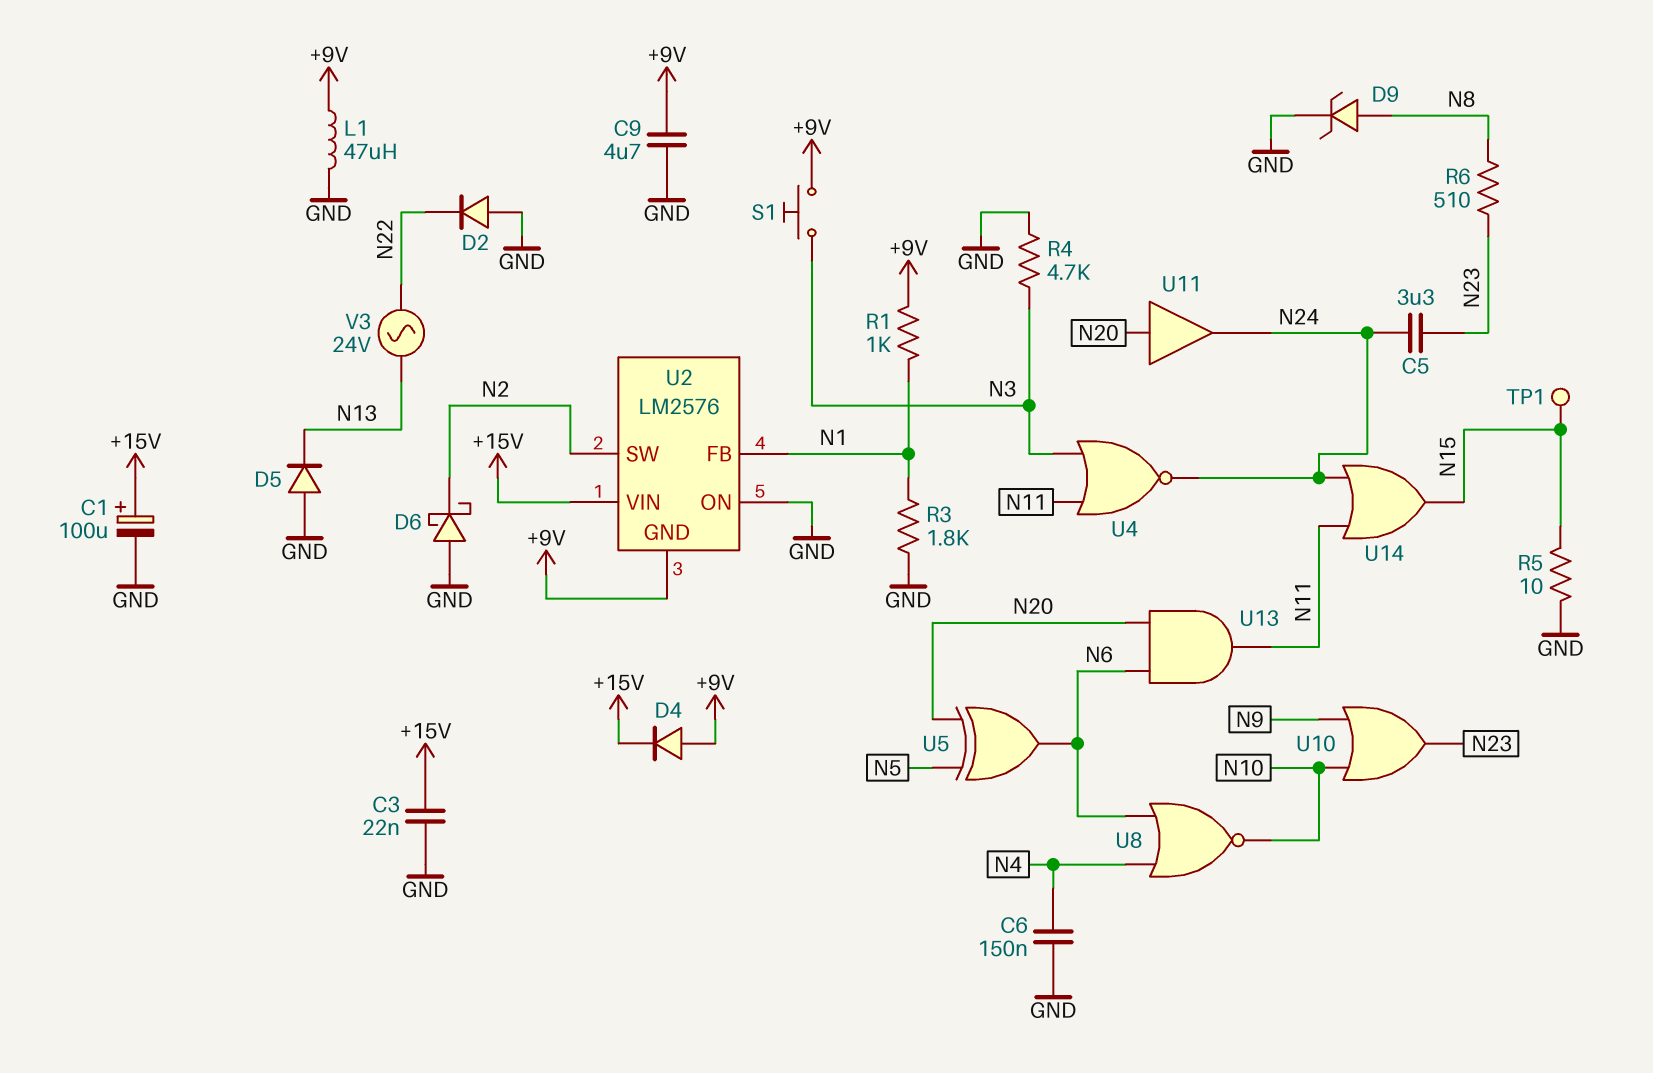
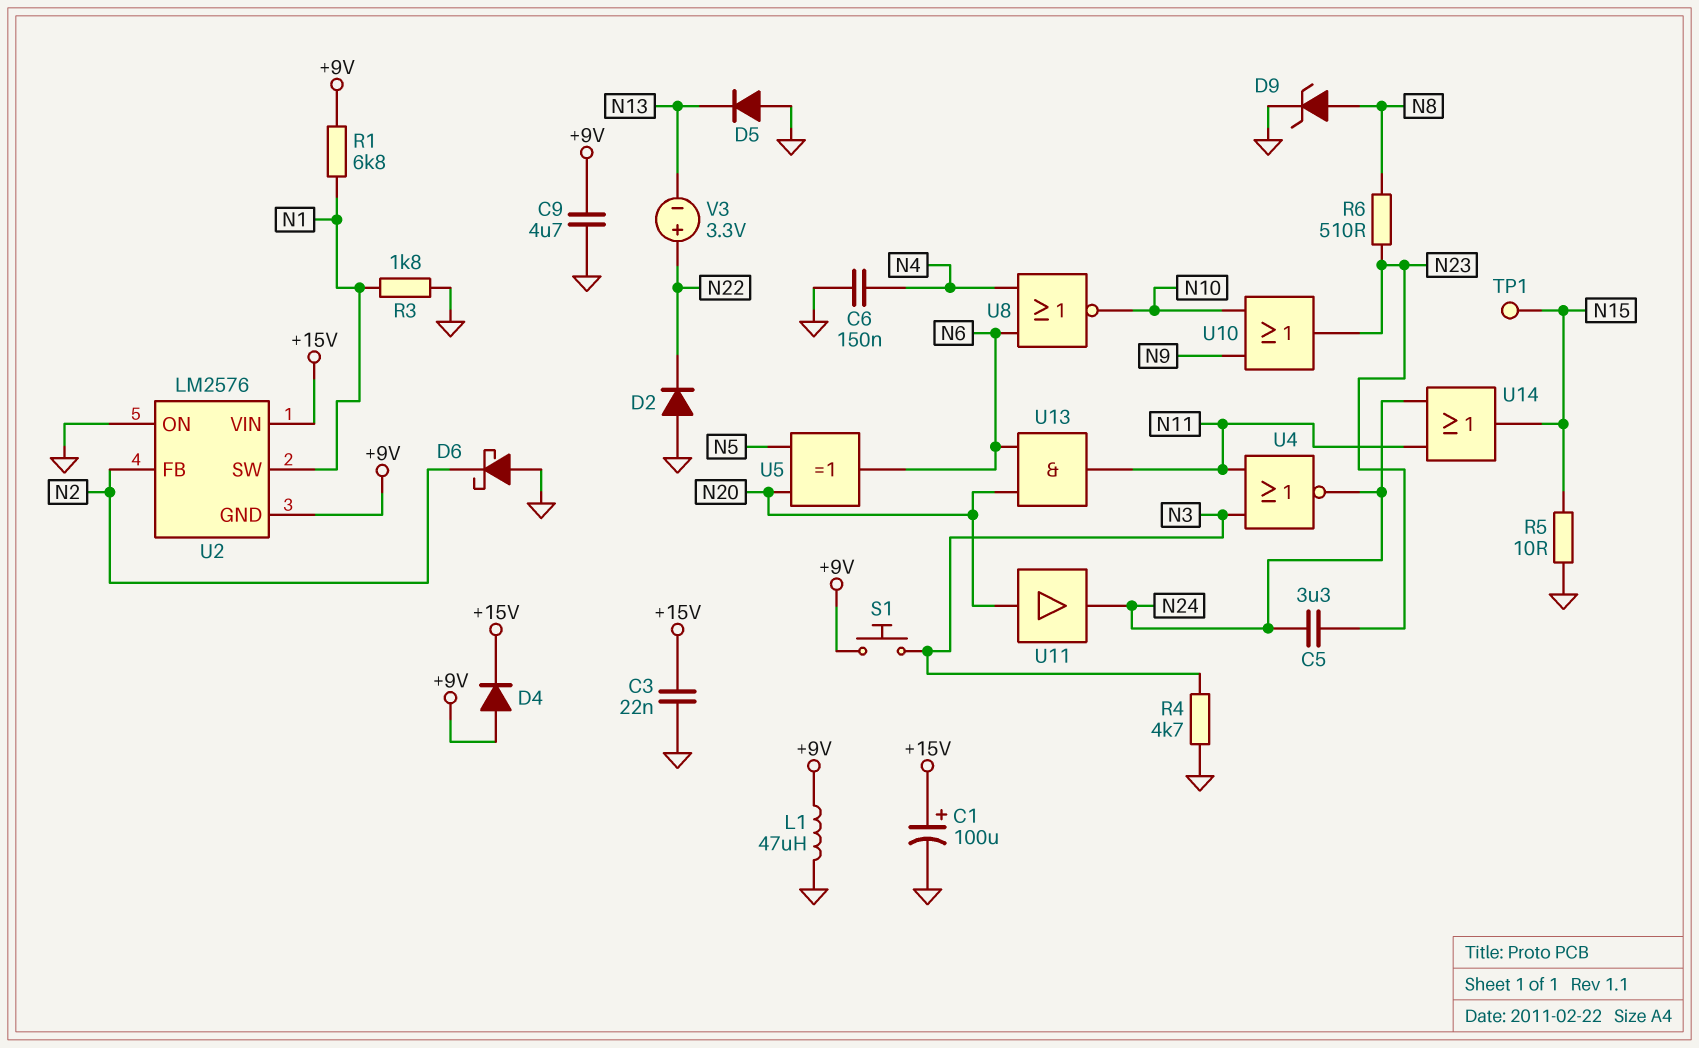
R1: 1k (+9V, N1) -> 6.8k (+9V, N1)
U2 pin FB: N1 -> N2
U2 pin SW: N2 -> N1
V3: AC 24V (N13, N22) -> 3.3V (plus N22, minus N13)

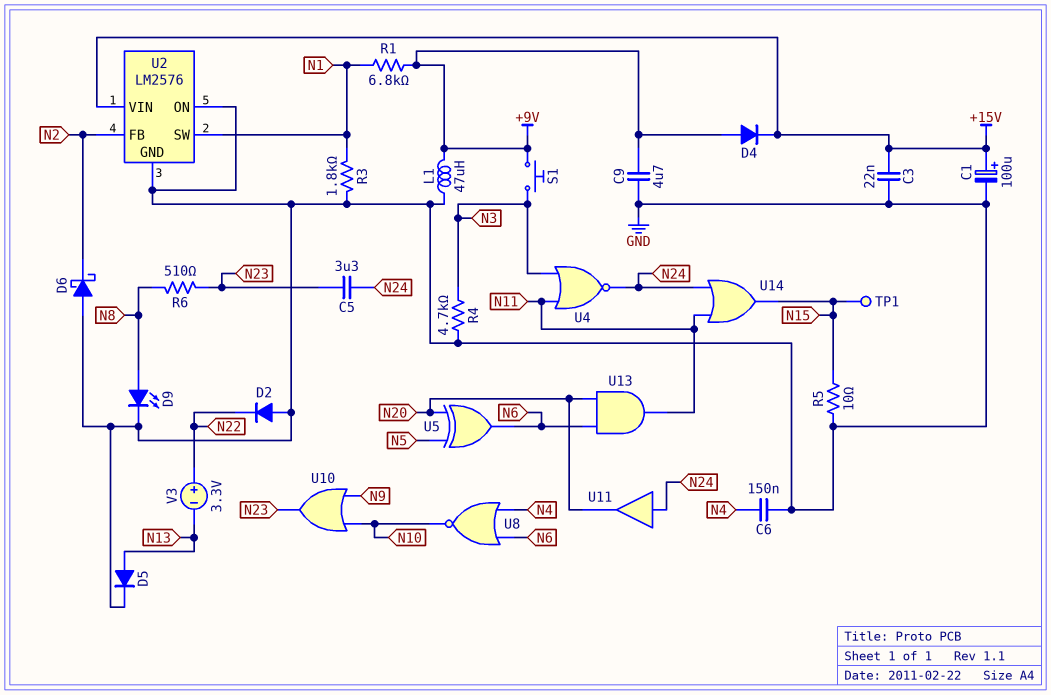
D5: diode (A GND, K N13) -> diode (A N13, K GND)
D9: zener (A N8, K GND) -> LED (A N8, K GND)
U2 pin GND: +9V -> GND
U11: buffer (in N20, out N24) -> buffer (in N24, out N20)

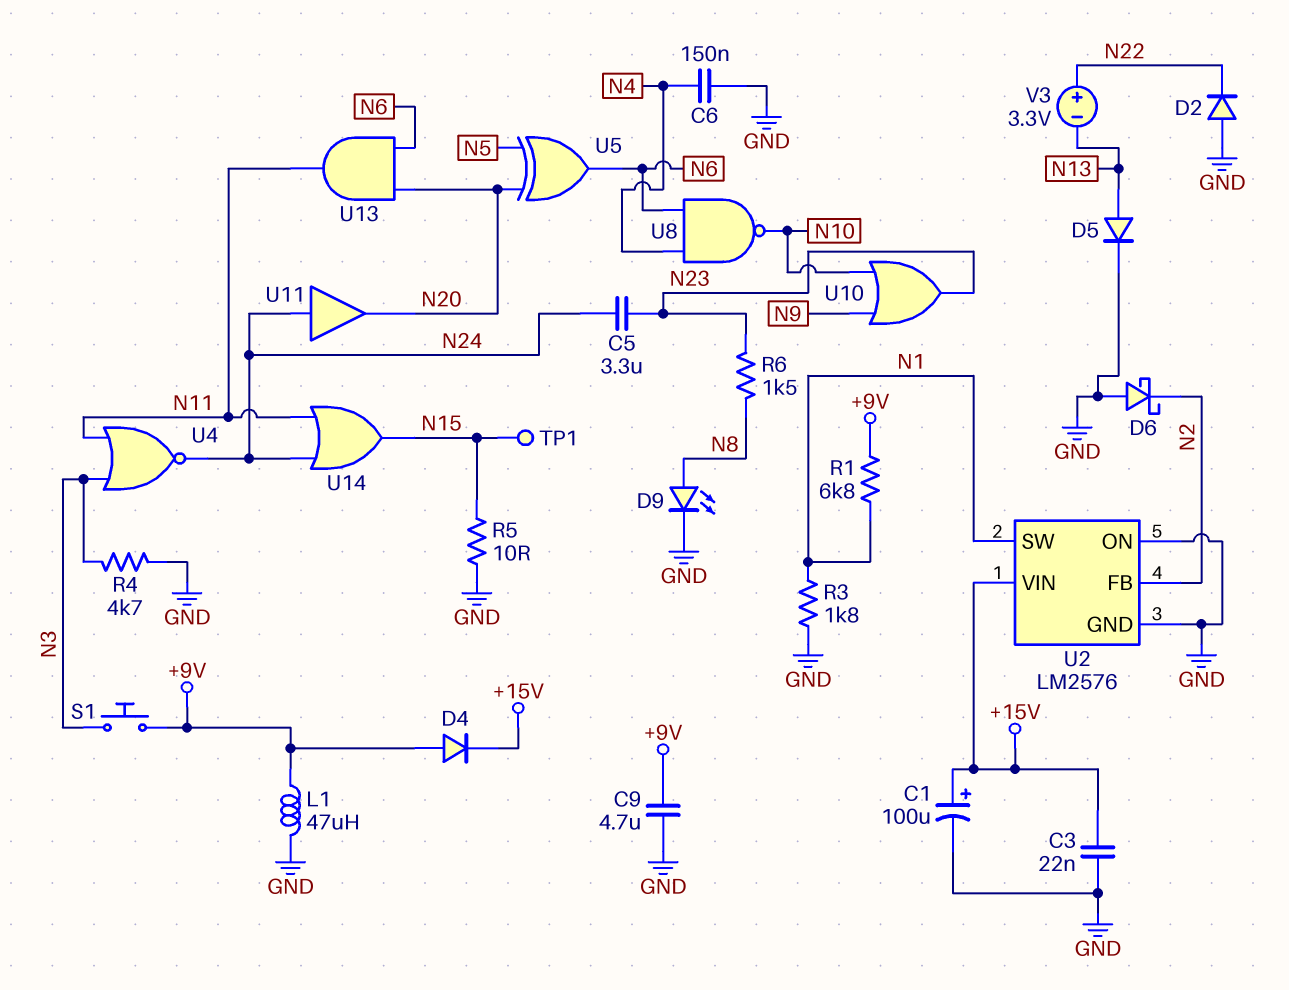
R6: 510 (N8, N23) -> 1.5k (N8, N23)
U8: NOR (in N4, in N6, out N10) -> NAND (in N4, in N6, out N10)

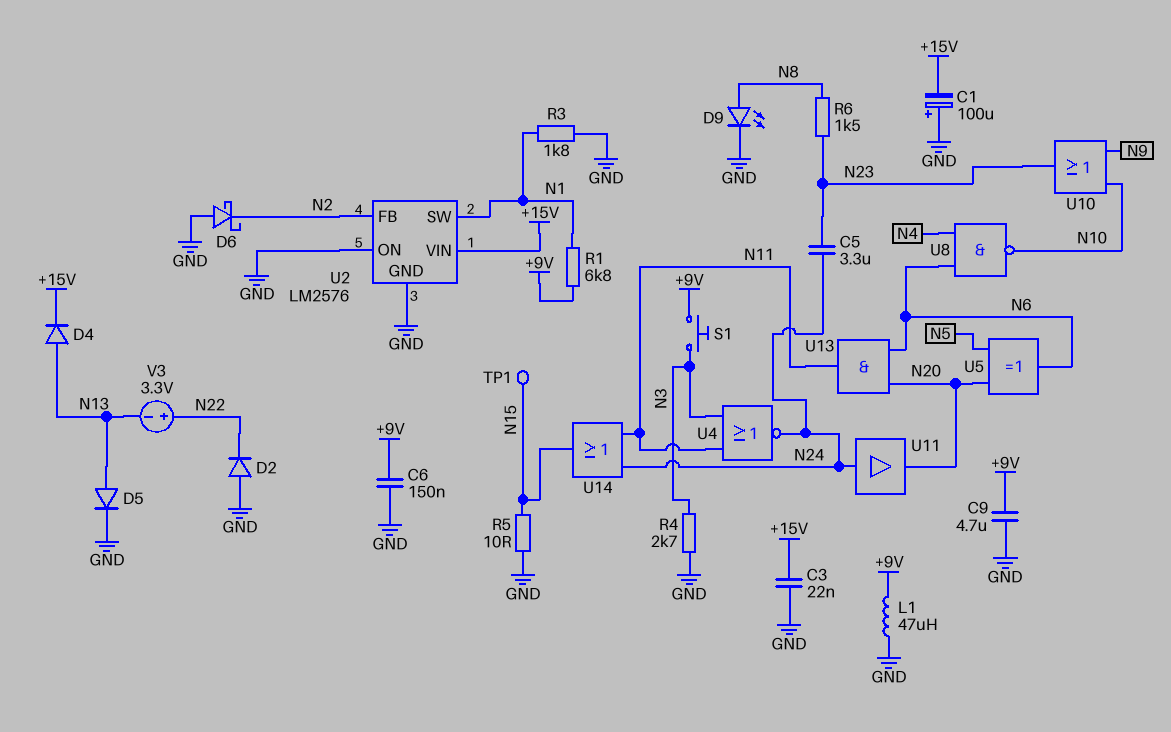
C1: 100uF (plus +15V, minus GND) -> 100uF (plus GND, minus +15V)
C6: 150nF (GND, N4) -> 150nF (+9V, GND)
D4: diode (A +9V, K +15V) -> diode (A N13, K +15V)
R4: 4.7k (GND, N3) -> 2.7k (GND, N3)

